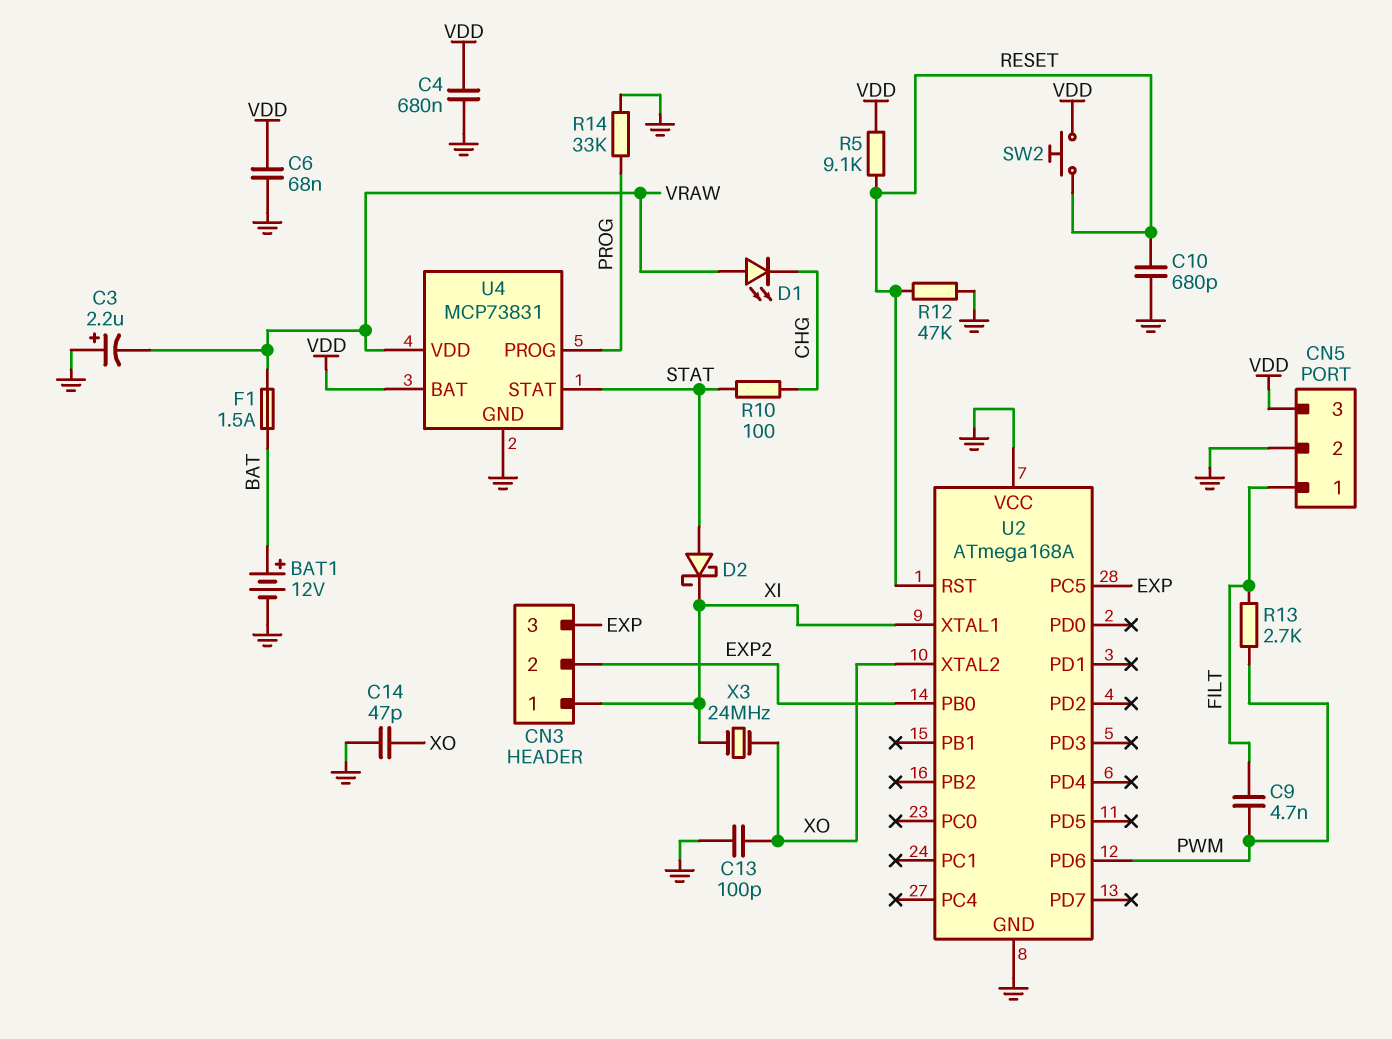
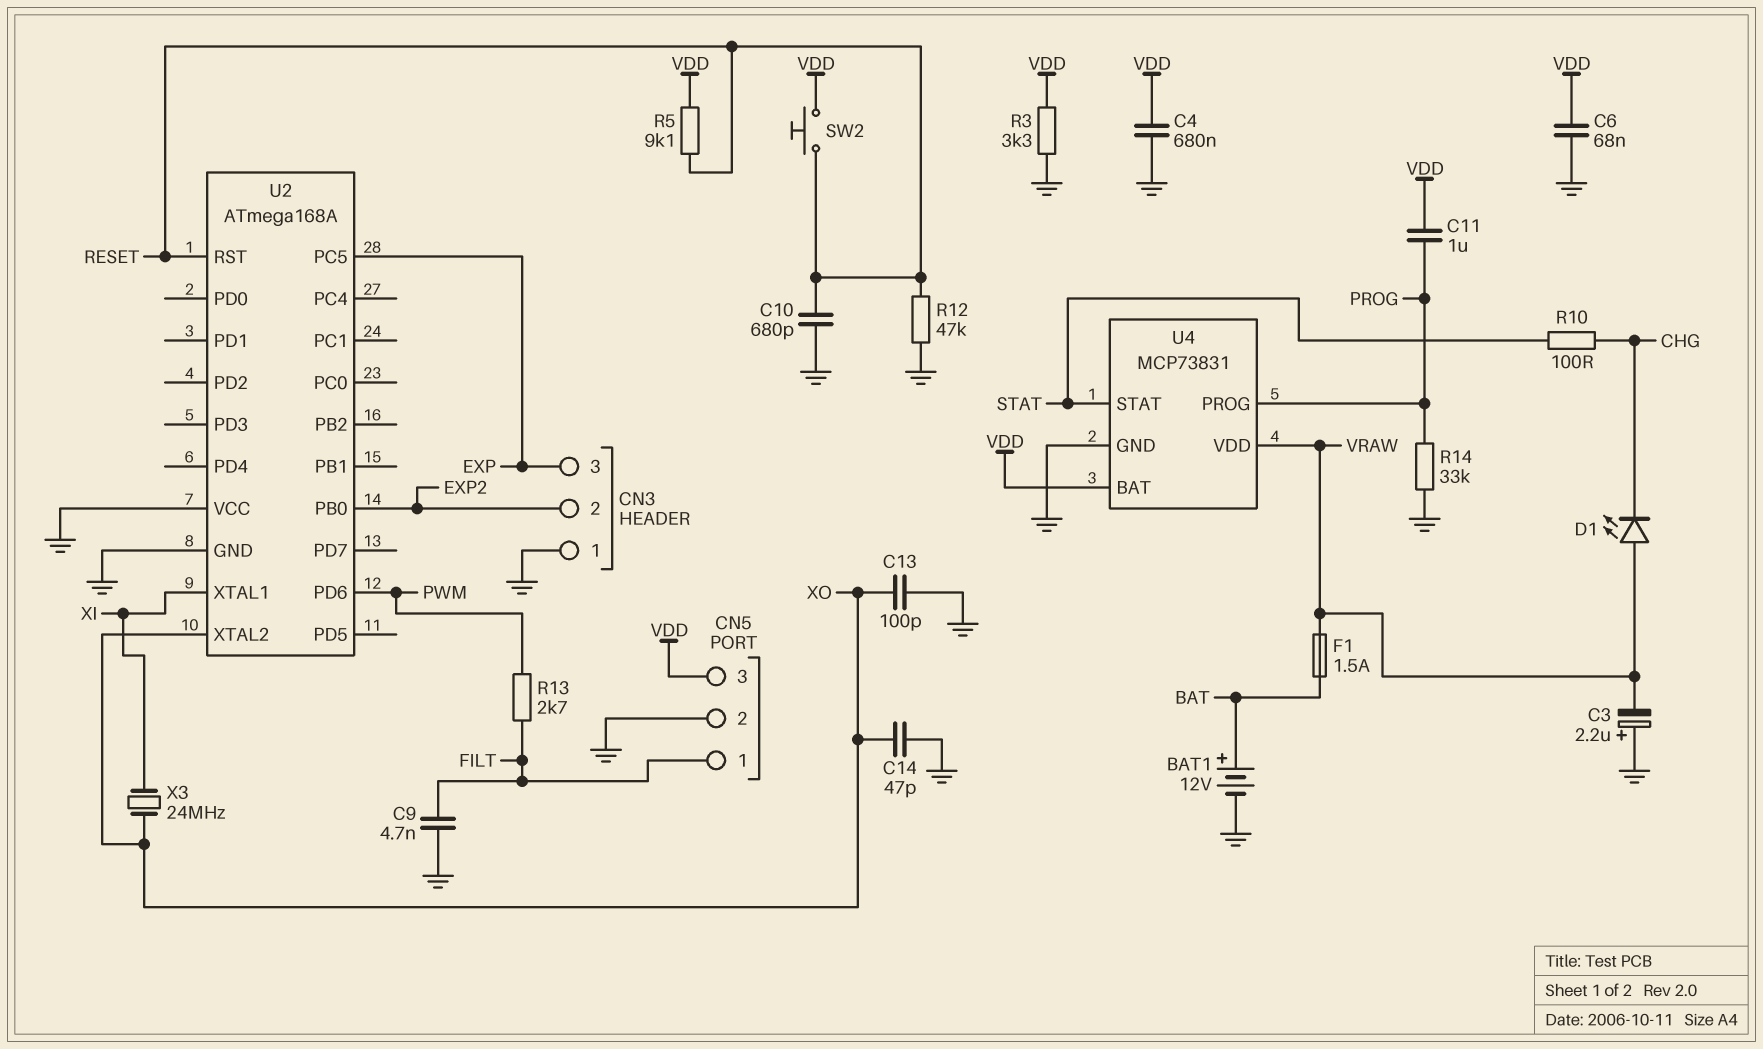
C9: 4.7nF (FILT, PWM) -> 4.7nF (FILT, GND)
C11: none -> 1uF (PROG, VDD)
CN3 pin 1: XI -> GND
D2: schottky (A STAT, K XI) -> none
R3: none -> 3.3k (GND, VDD)

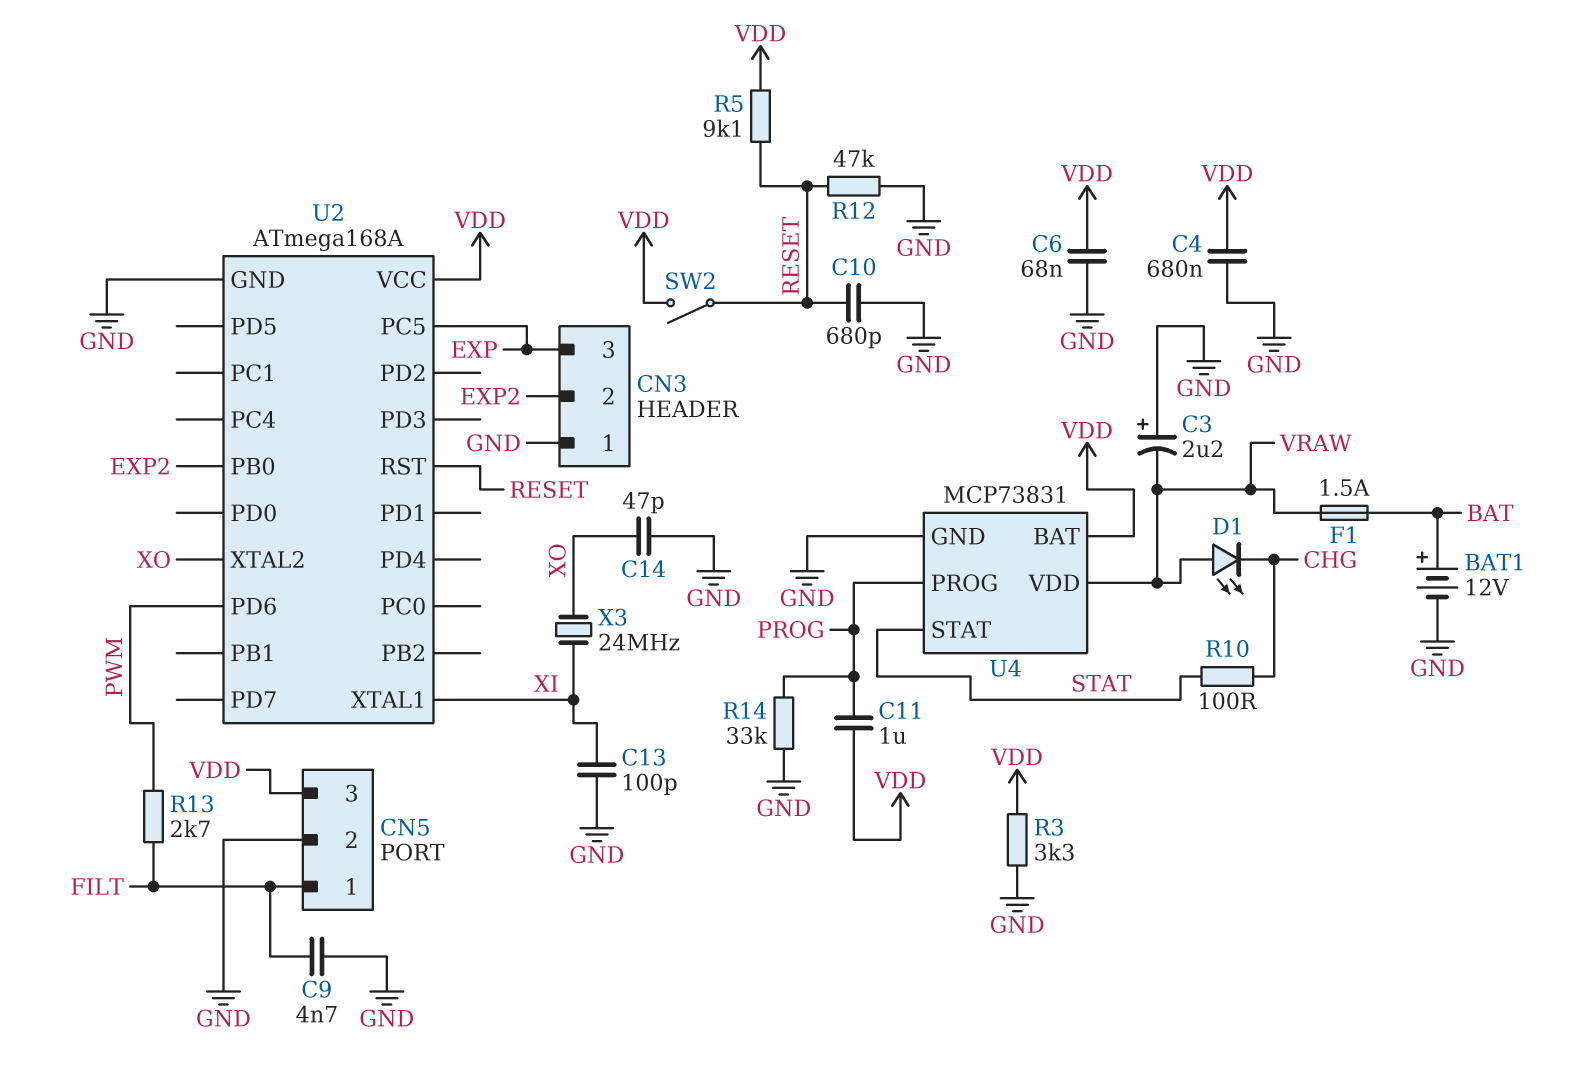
C13: 100pF (GND, XO) -> 100pF (GND, XI)
SW2: button (RESET, VDD) -> switch (RESET, VDD)
U2 pin VCC: GND -> VDD

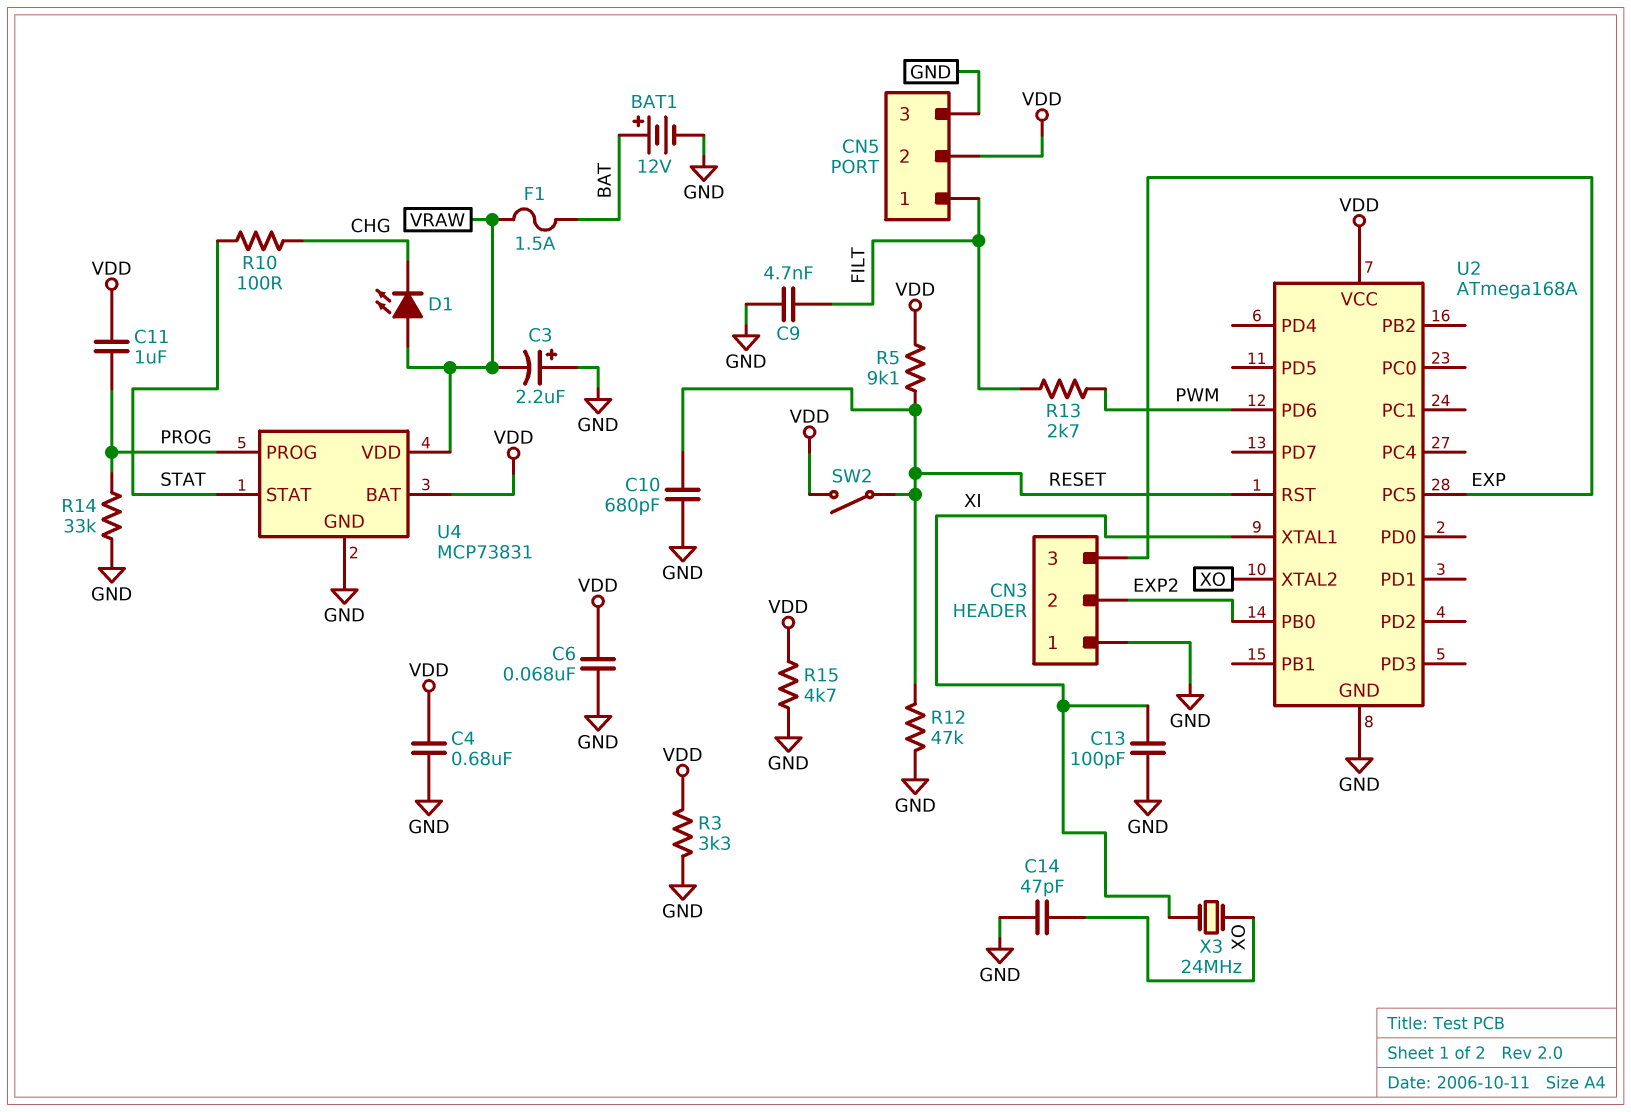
CN5 pin 2: GND -> VDD
CN5 pin 3: VDD -> GND
R15: none -> 4.7k (GND, VDD)

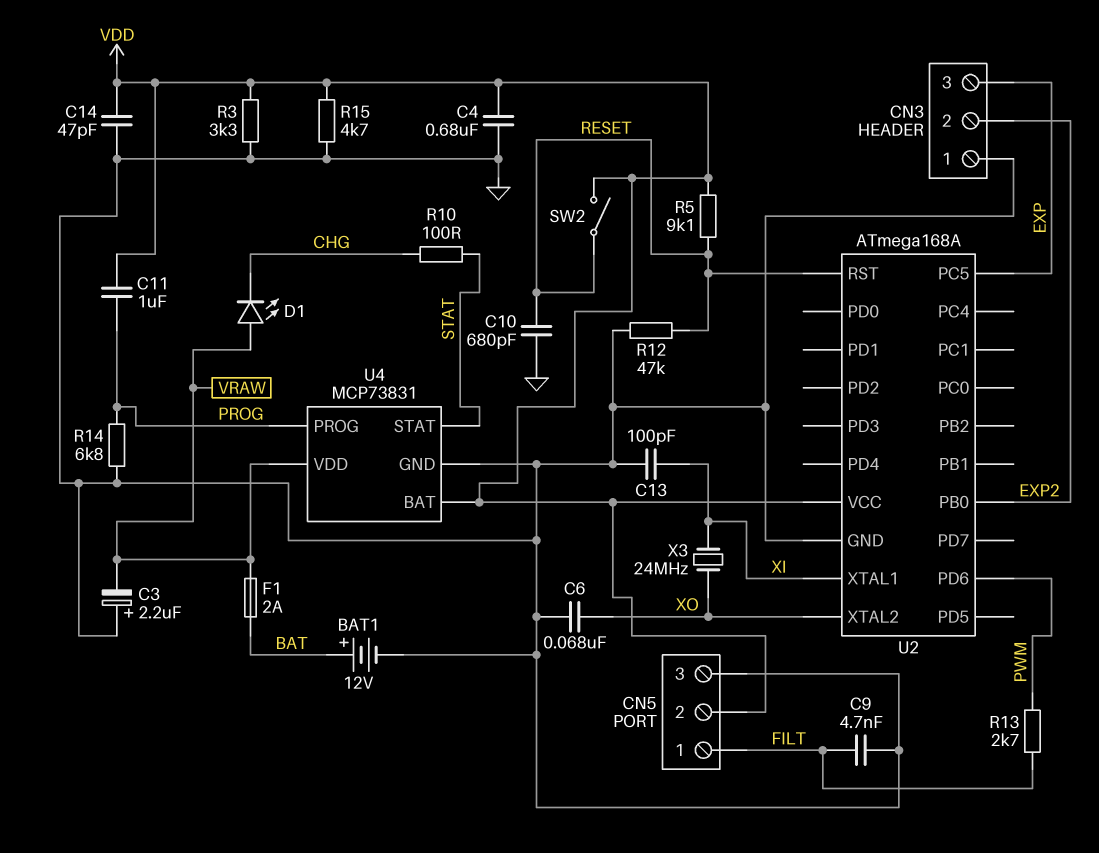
C6: 68nF (GND, VDD) -> 68nF (GND, XO)
C14: 47pF (GND, XO) -> 47pF (GND, VDD)
F1: 1.5A (BAT, VRAW) -> 2A (BAT, VRAW)
R14: 33k (GND, PROG) -> 6.8k (GND, PROG)

